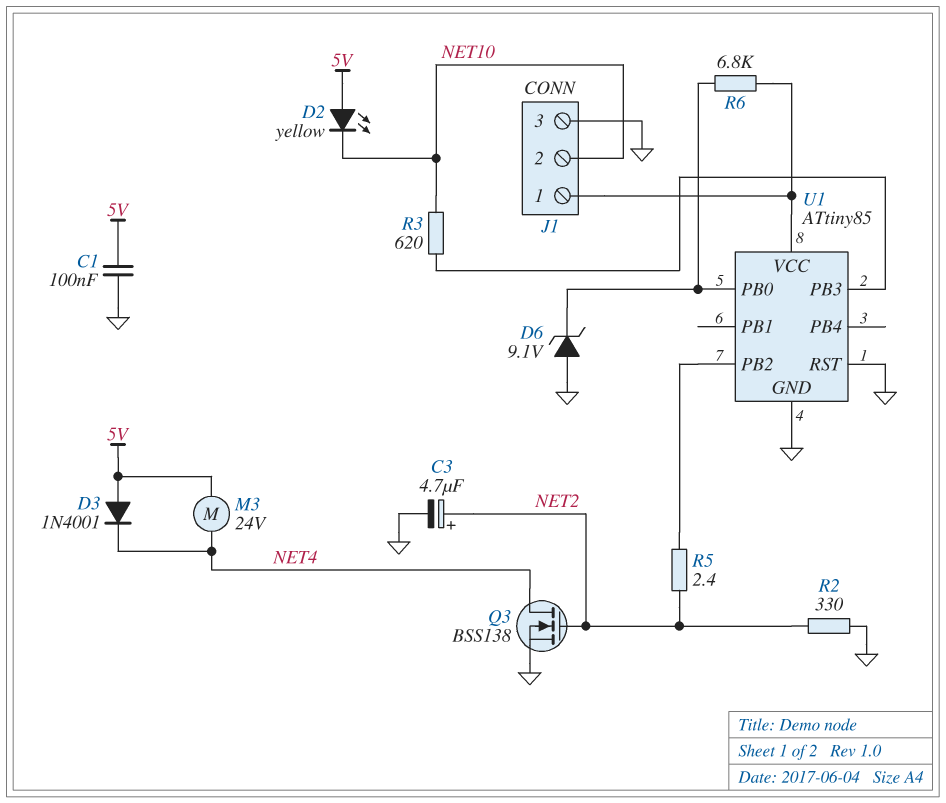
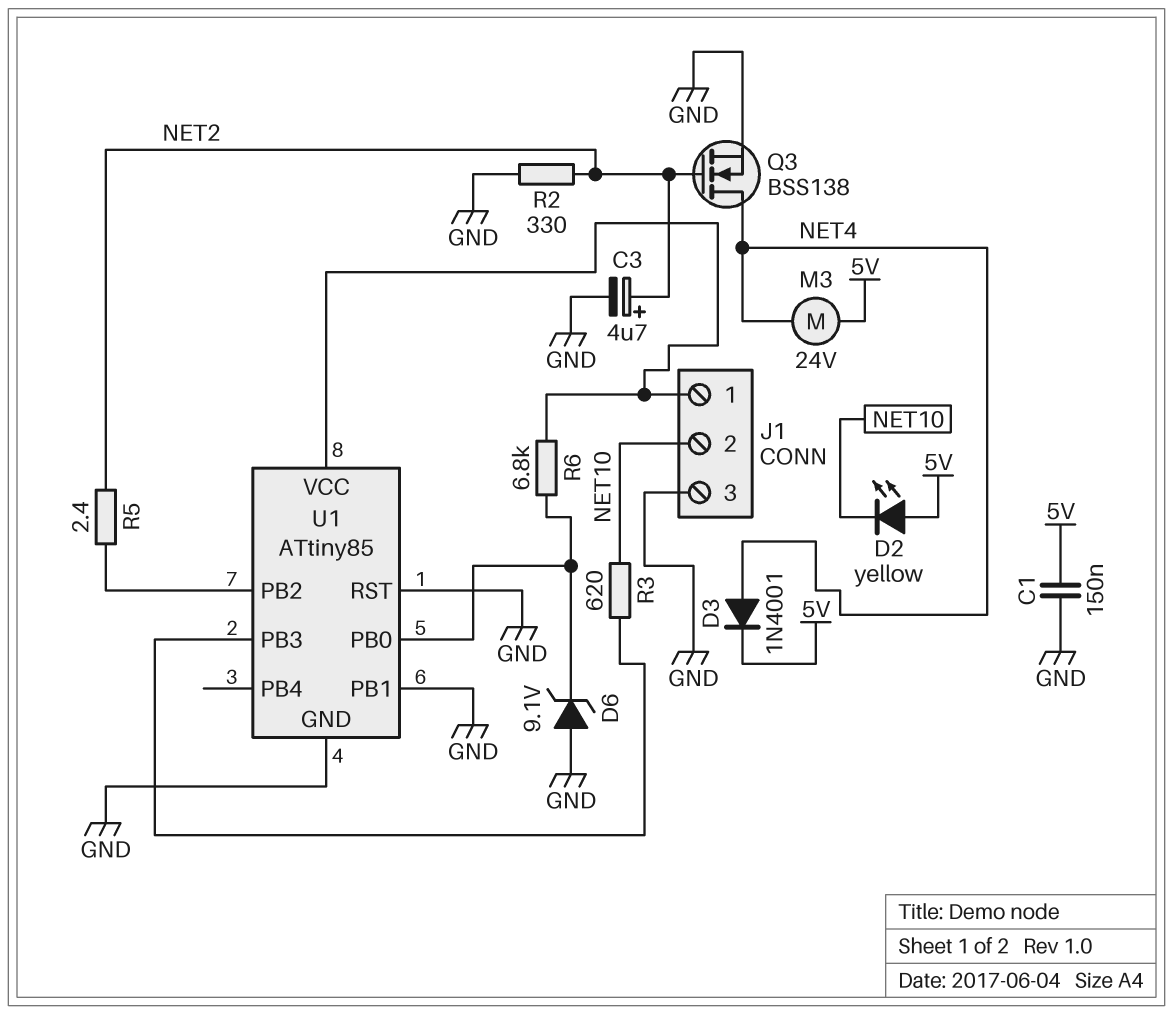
C1: 100nF (5V, GND) -> 150nF (5V, GND)
D3: diode 1N4001 (A 5V, K NET4) -> diode 1N4001 (A NET4, K 5V)
U1 pin PB1: none -> GND

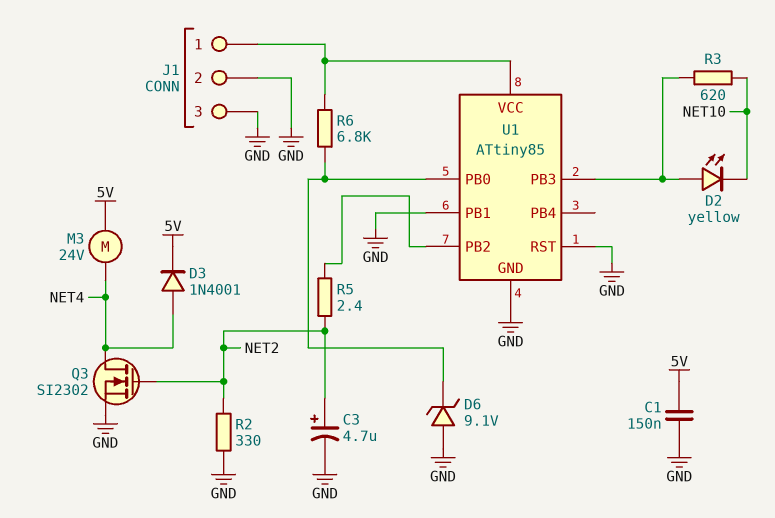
D2: LED yellow (A 5V, K NET10) -> LED yellow (A U1/PB3, K NET10)
J1 pin 2: NET10 -> GND
Q3: NMOS BSS138 (G NET2, D NET4, S GND) -> NMOS SI2302 (G NET2, D NET4, S GND)

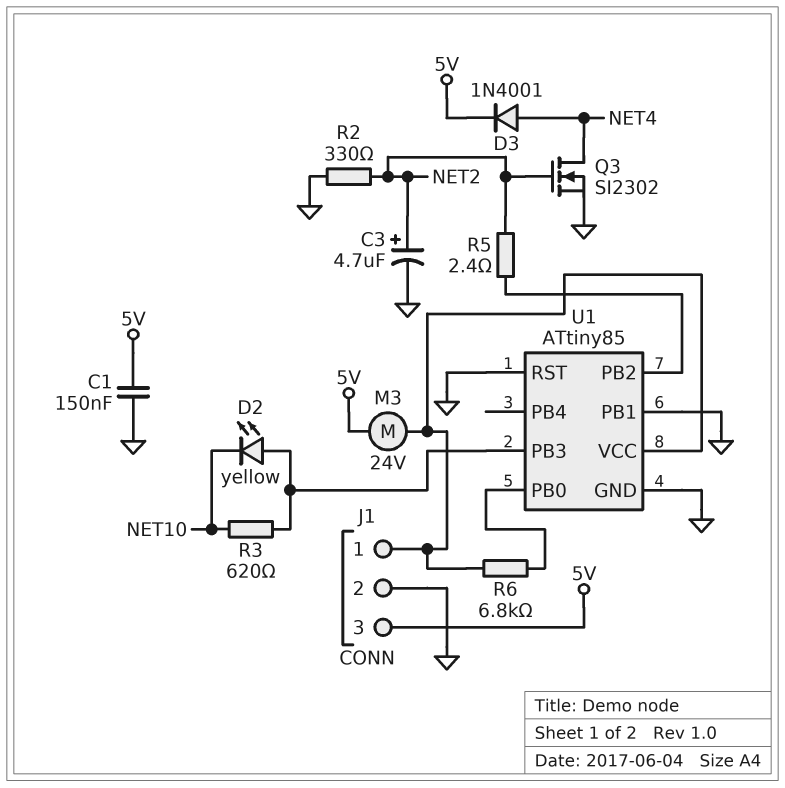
D6: zener 9.1V (A GND, K U1/PB0) -> none
J1 pin 3: GND -> 5V
M3: motor 24V (5V, NET4) -> motor 24V (5V, J1/1)

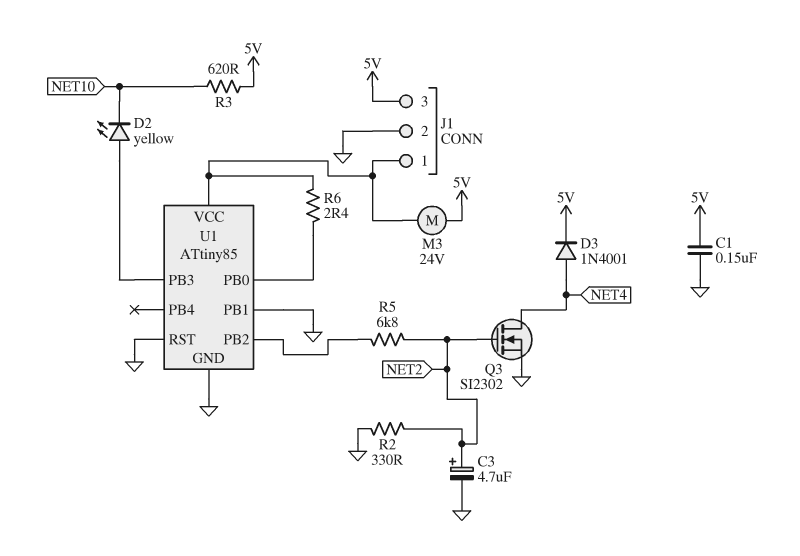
R3: 620 (NET10, U1/PB3) -> 620 (5V, NET10)
R5: 2.4 (NET2, U1/PB2) -> 6.8k (NET2, U1/PB2)
R6: 6.8k (J1/1, U1/PB0) -> 2.4 (J1/1, U1/PB0)

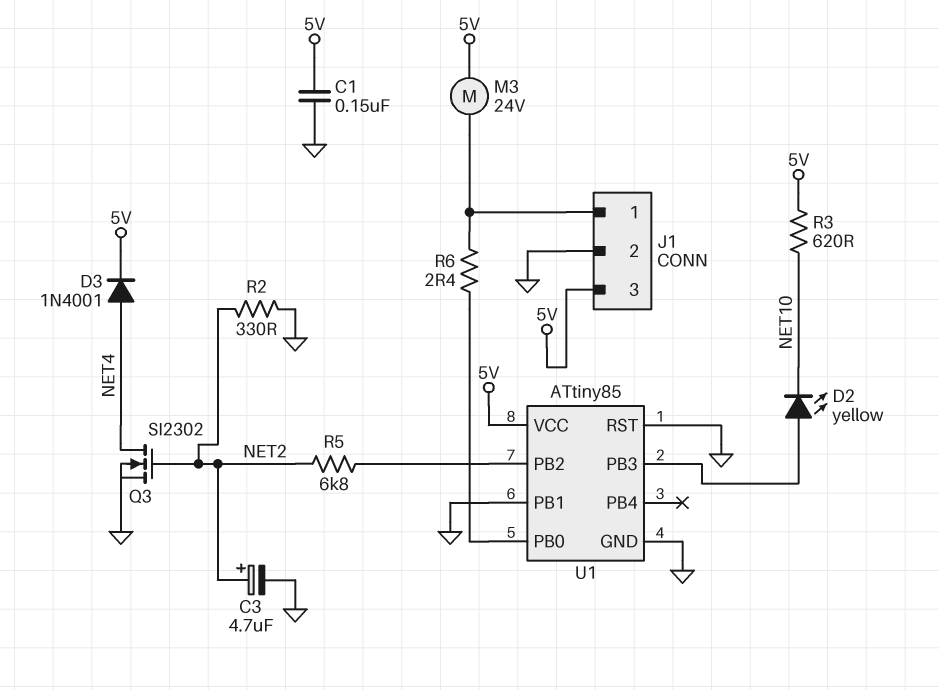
U1 pin VCC: J1/1 -> 5V

